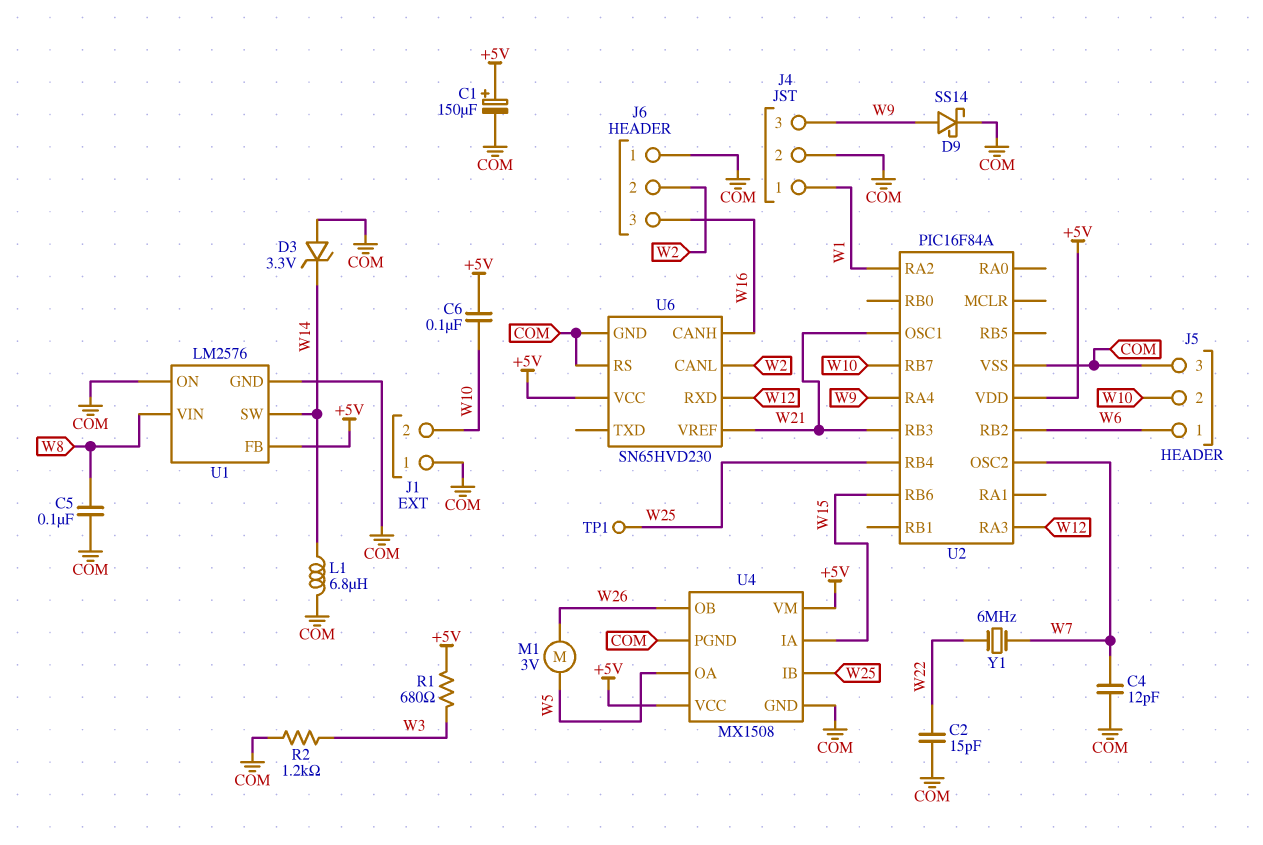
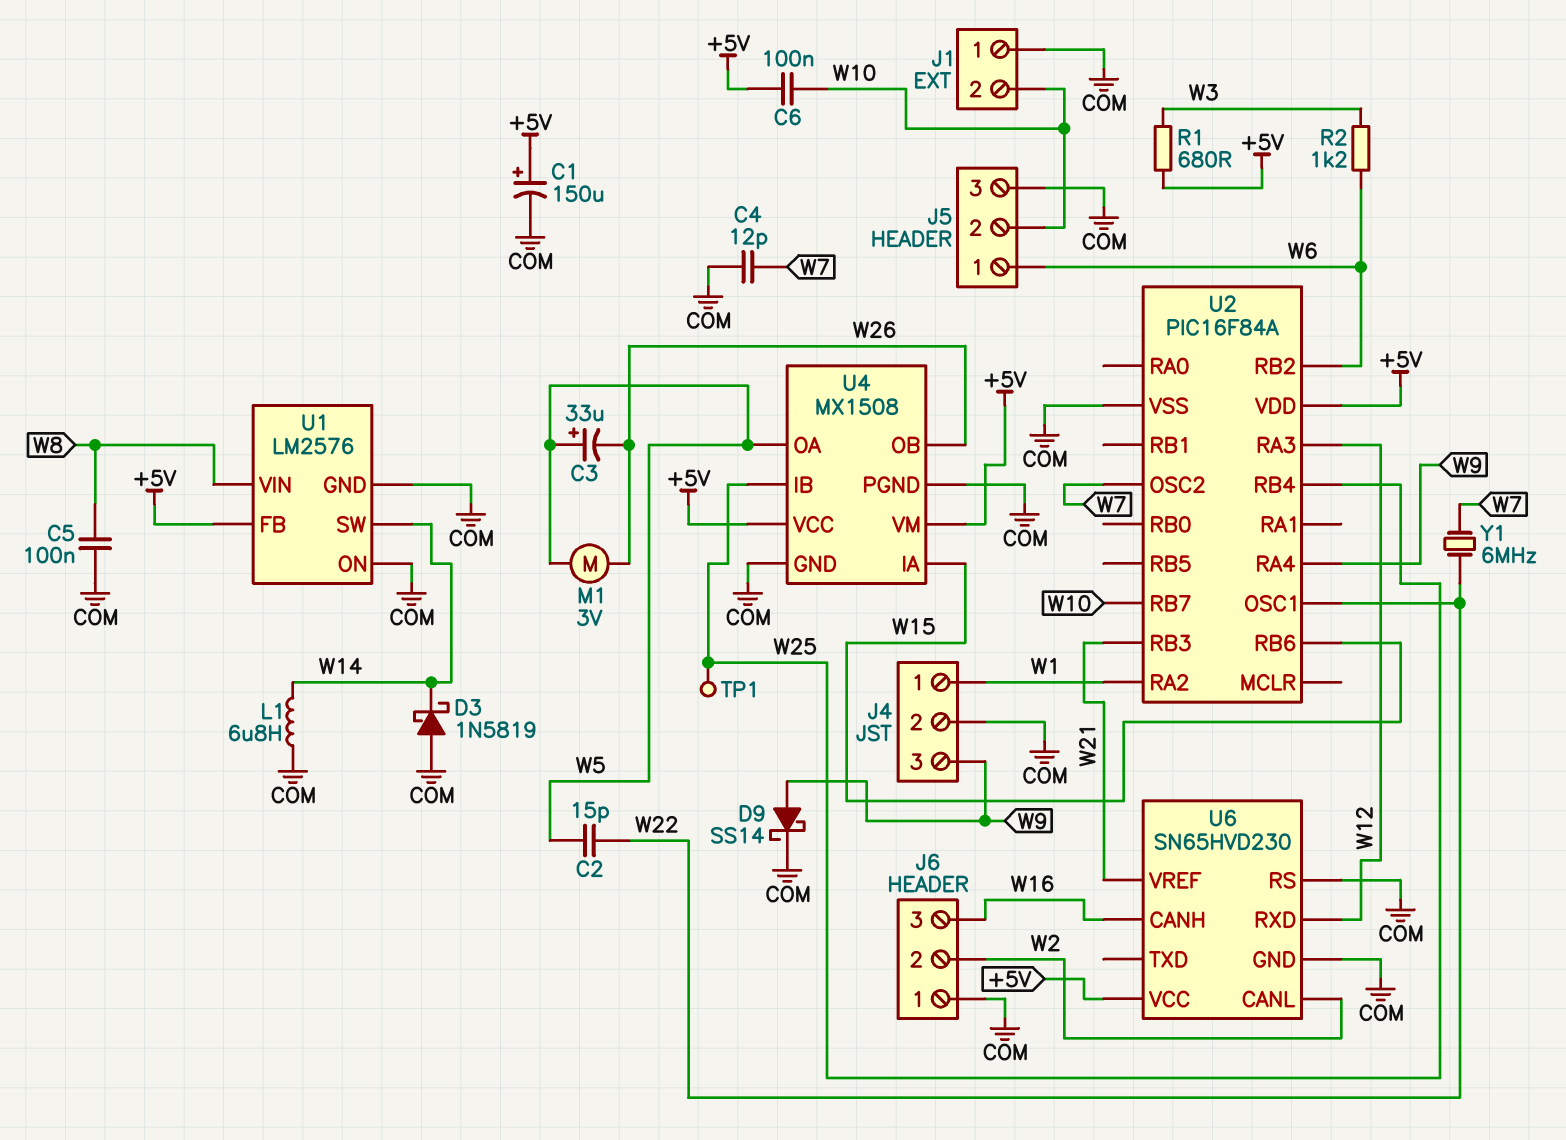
C2: 15pF (COM, W22) -> 15pF (W5, W22)
C3: none -> 33uF (plus W5, minus W26)
D3: zener 3.3V (A COM, K W14) -> schottky 1N5819 (A COM, K W14)
R2: 1.2k (COM, W3) -> 1.2k (W3, W6)
U2 pin OSC1: W21 -> W22

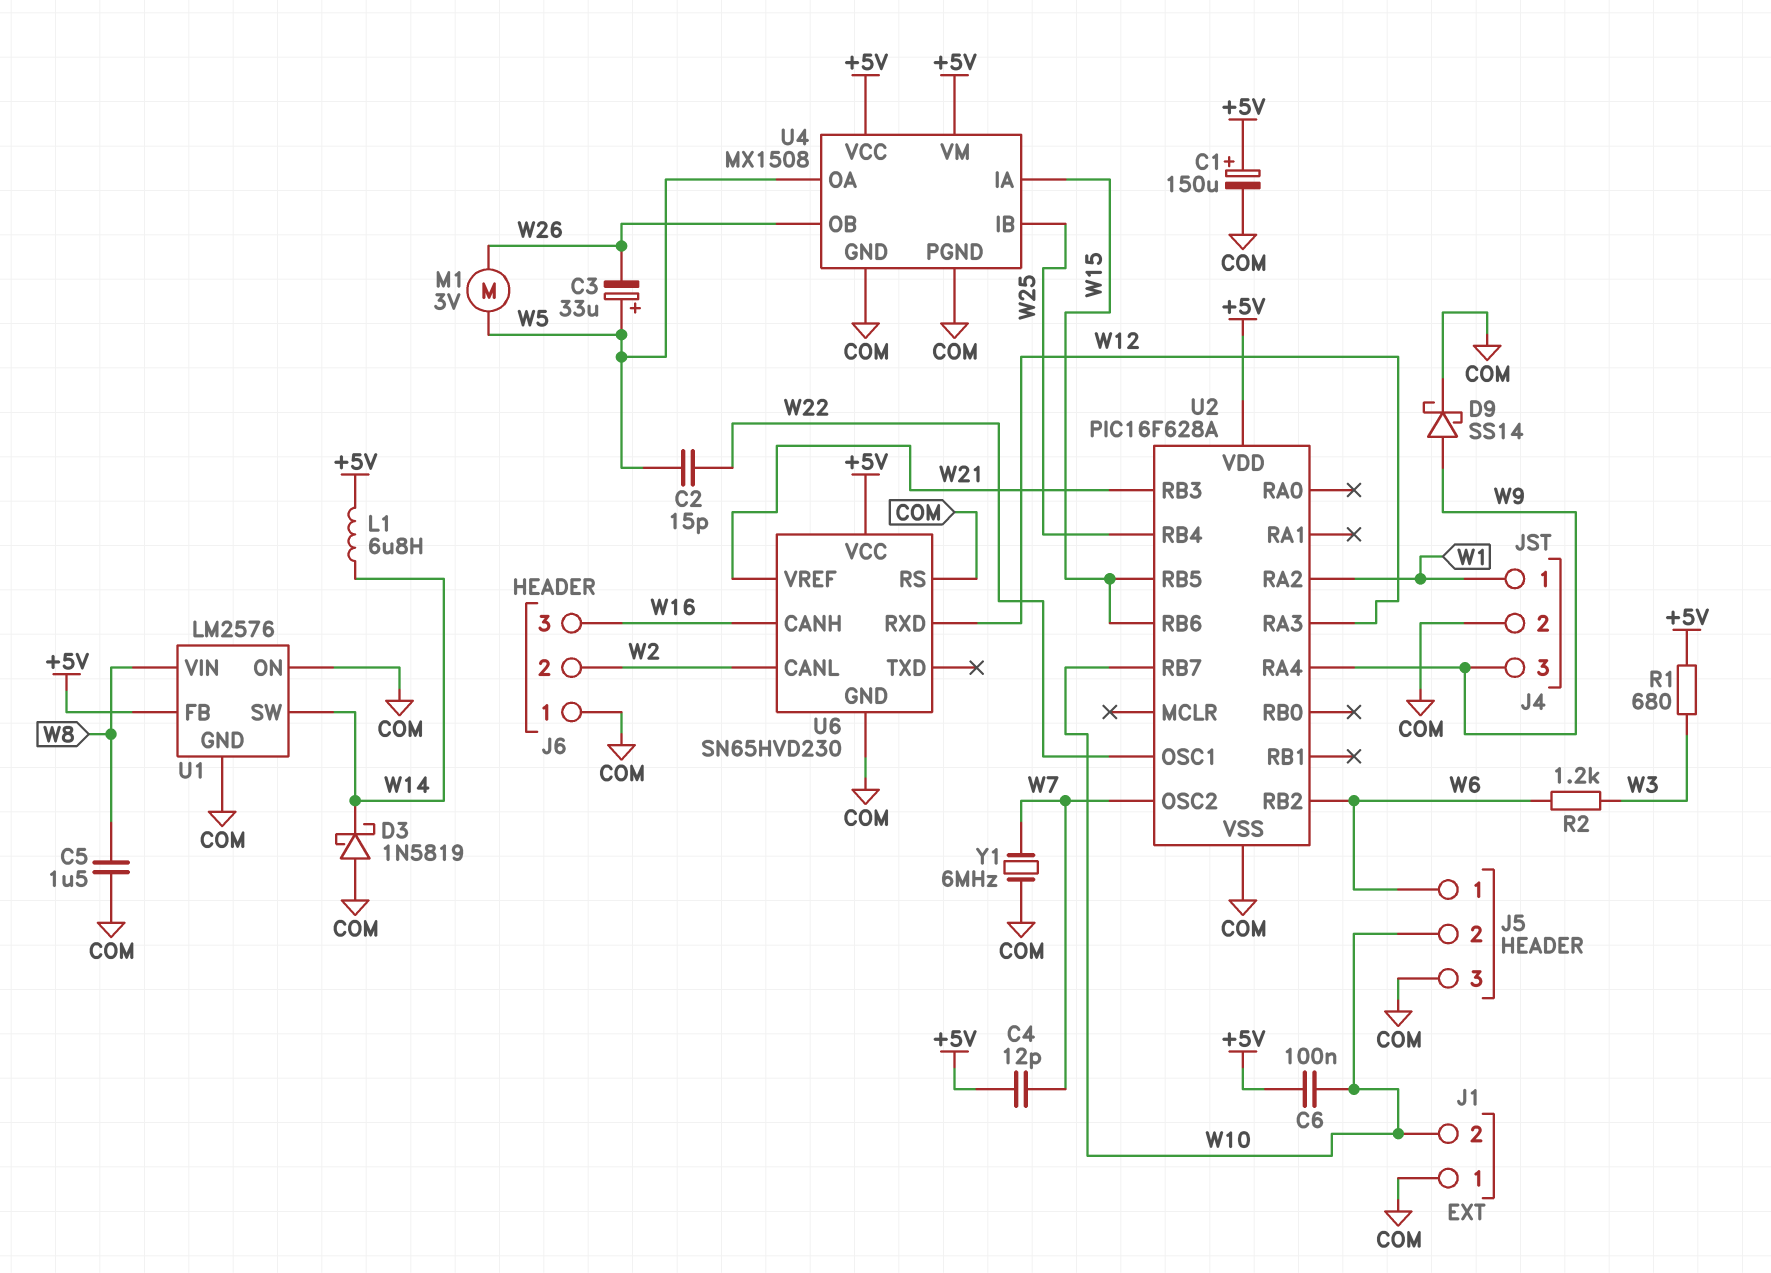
C4: 12pF (COM, W7) -> 12pF (+5V, W7)
C5: 100nF (COM, W8) -> 1.5uF (COM, W8)
L1: 6.8uH (COM, W14) -> 6.8uH (+5V, W14)
TP1: test point (W25) -> none
U2: PIC16F84A -> PIC16F628A
U2 pin RB5: none -> W15
Y1: 6MHz (W7, W22) -> 6MHz (COM, W7)

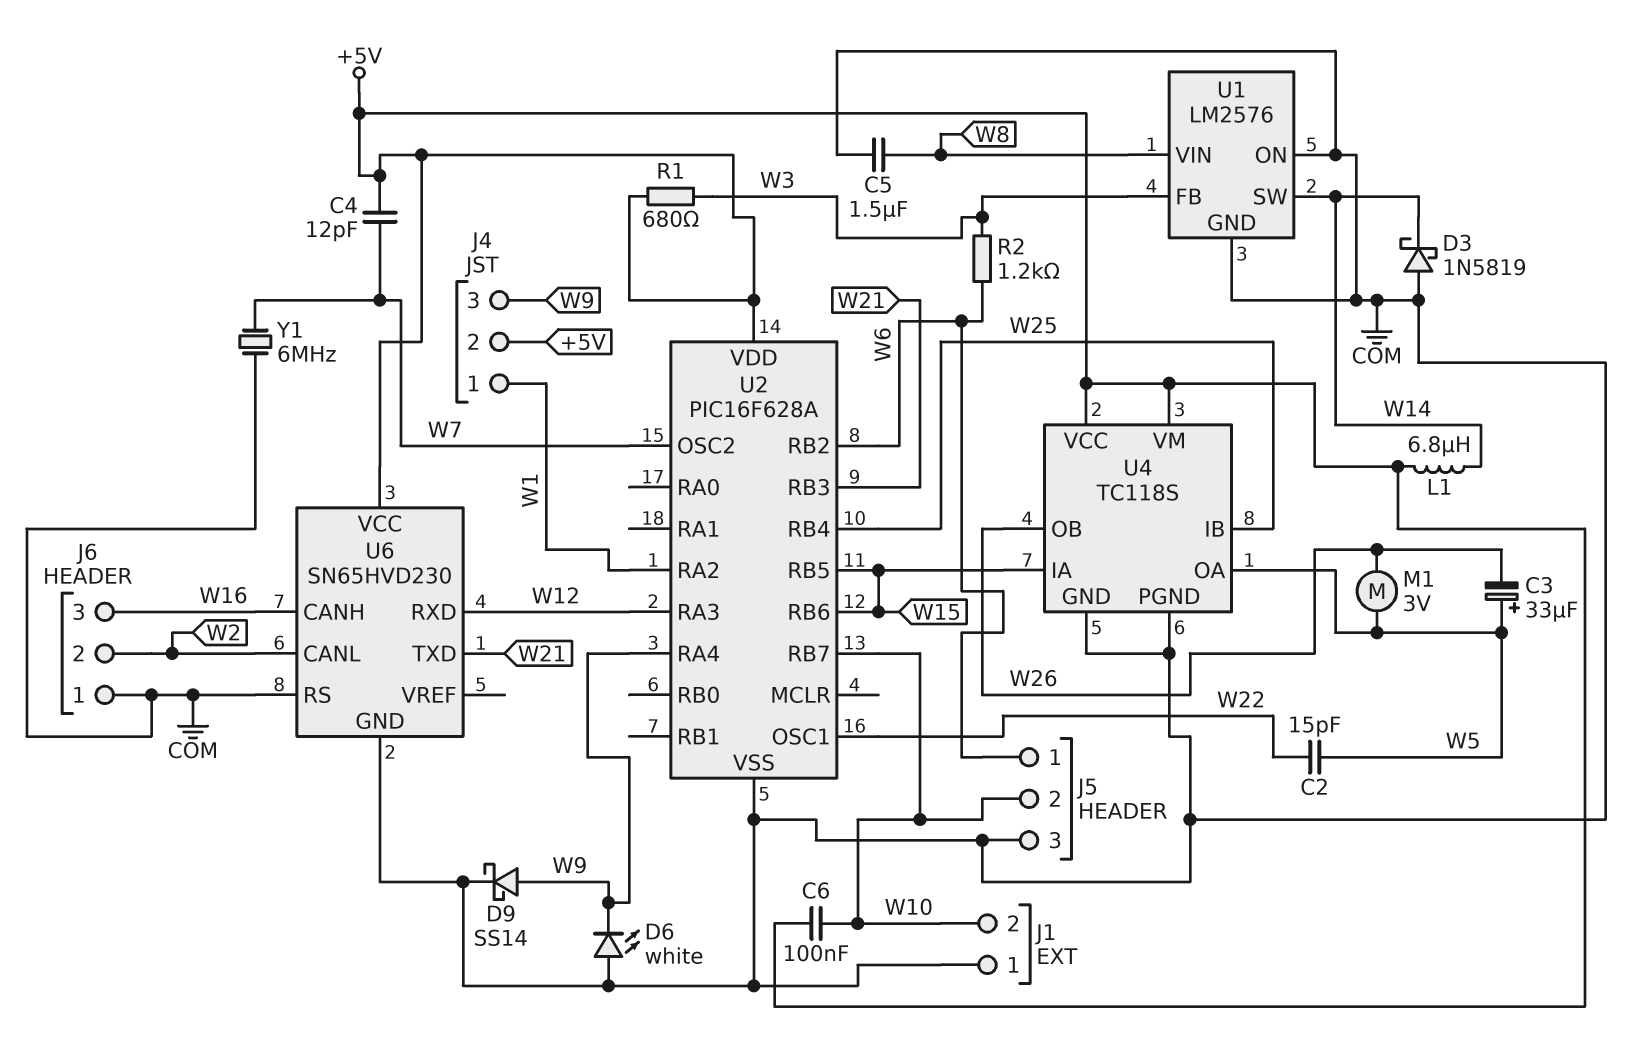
C1: 150uF (plus +5V, minus COM) -> none
D6: none -> LED white (A COM, K W9)
J4 pin 2: COM -> +5V
U1 pin FB: +5V -> W3
U4: MX1508 -> TC118S
U6 pin TXD: none -> W21
U6 pin VREF: W21 -> none

